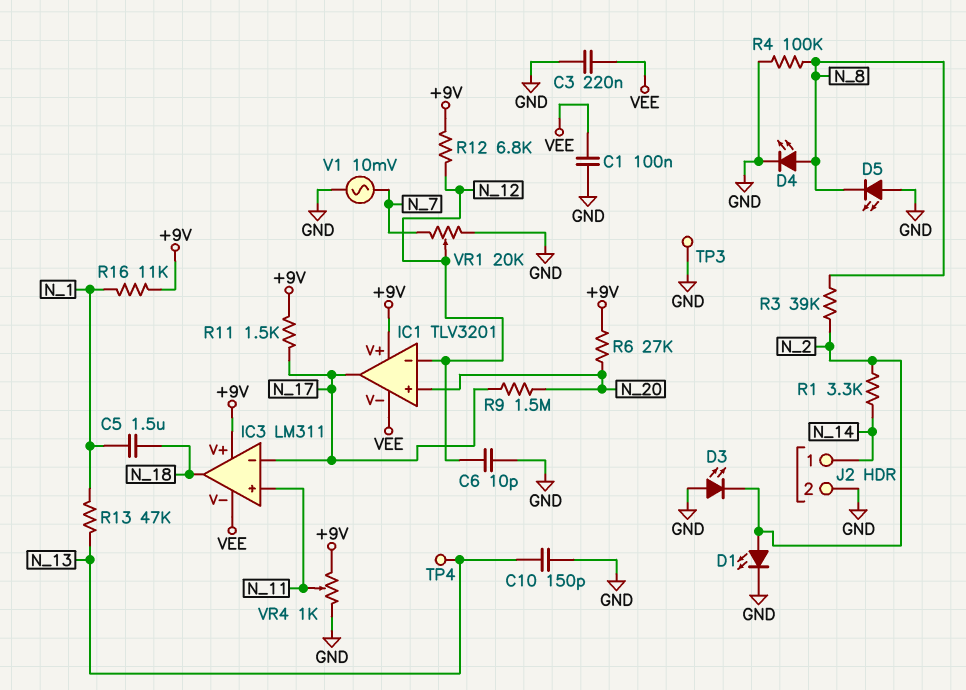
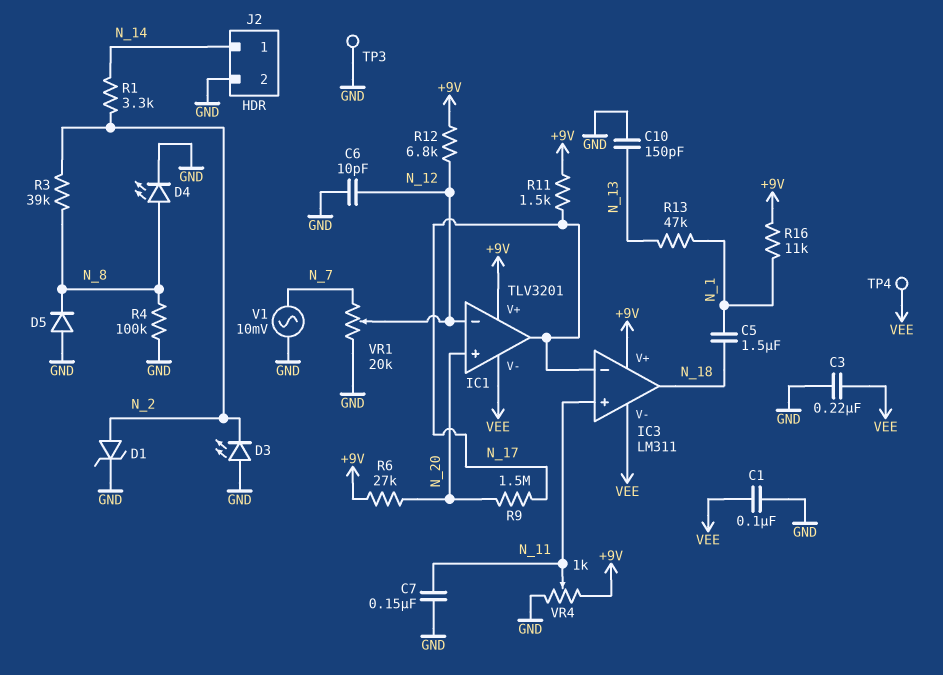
C7: none -> 150nF (GND, N_11)
D1: LED (A N_2, K GND) -> zener (A N_2, K GND)
D5: LED (A GND, K N_8) -> diode (A GND, K N_8)
TP4: test point (N_13) -> test point (VEE)

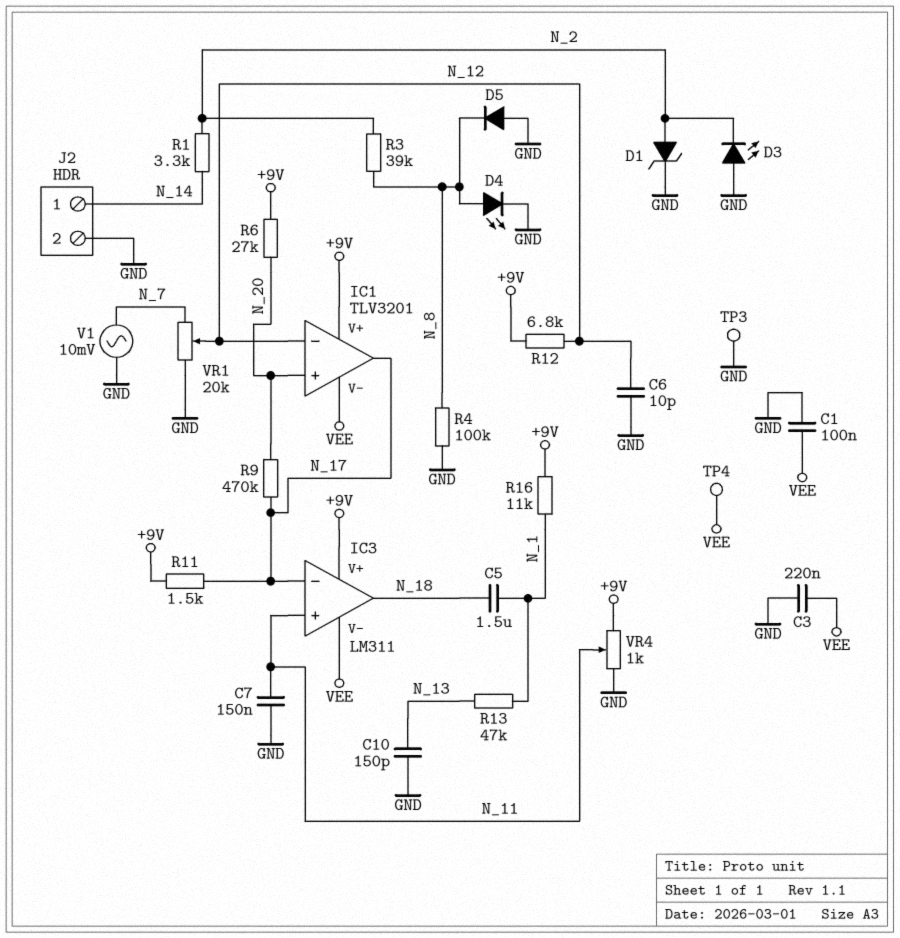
R9: 1.5M (N_17, N_20) -> 470k (N_17, N_20)

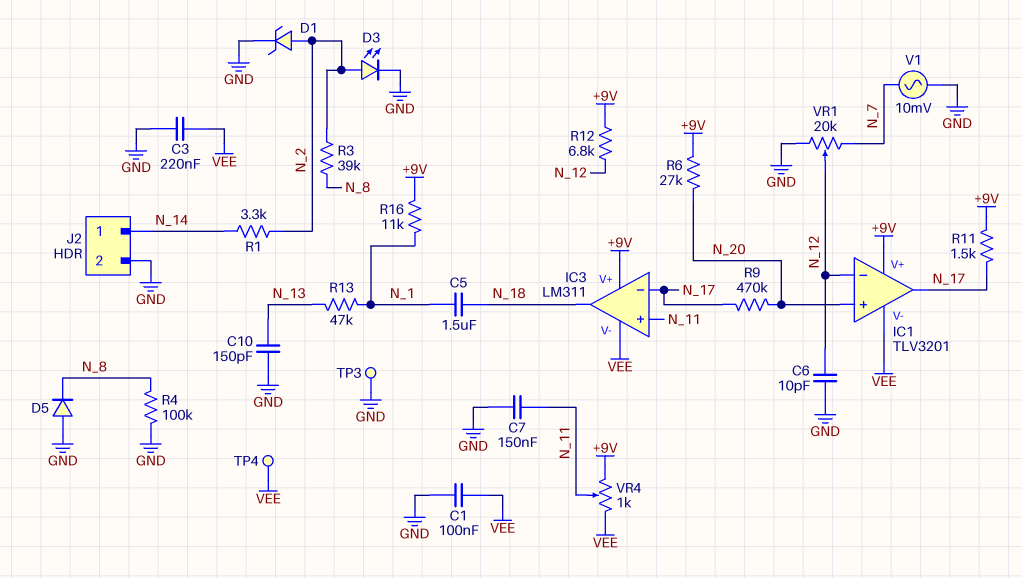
D3: LED (A GND, K N_2) -> LED (A N_2, K GND)
D4: LED (A N_8, K GND) -> none
VR4: 1k (+9V, GND, wiper N_11) -> 1k (+9V, VEE, wiper N_11)

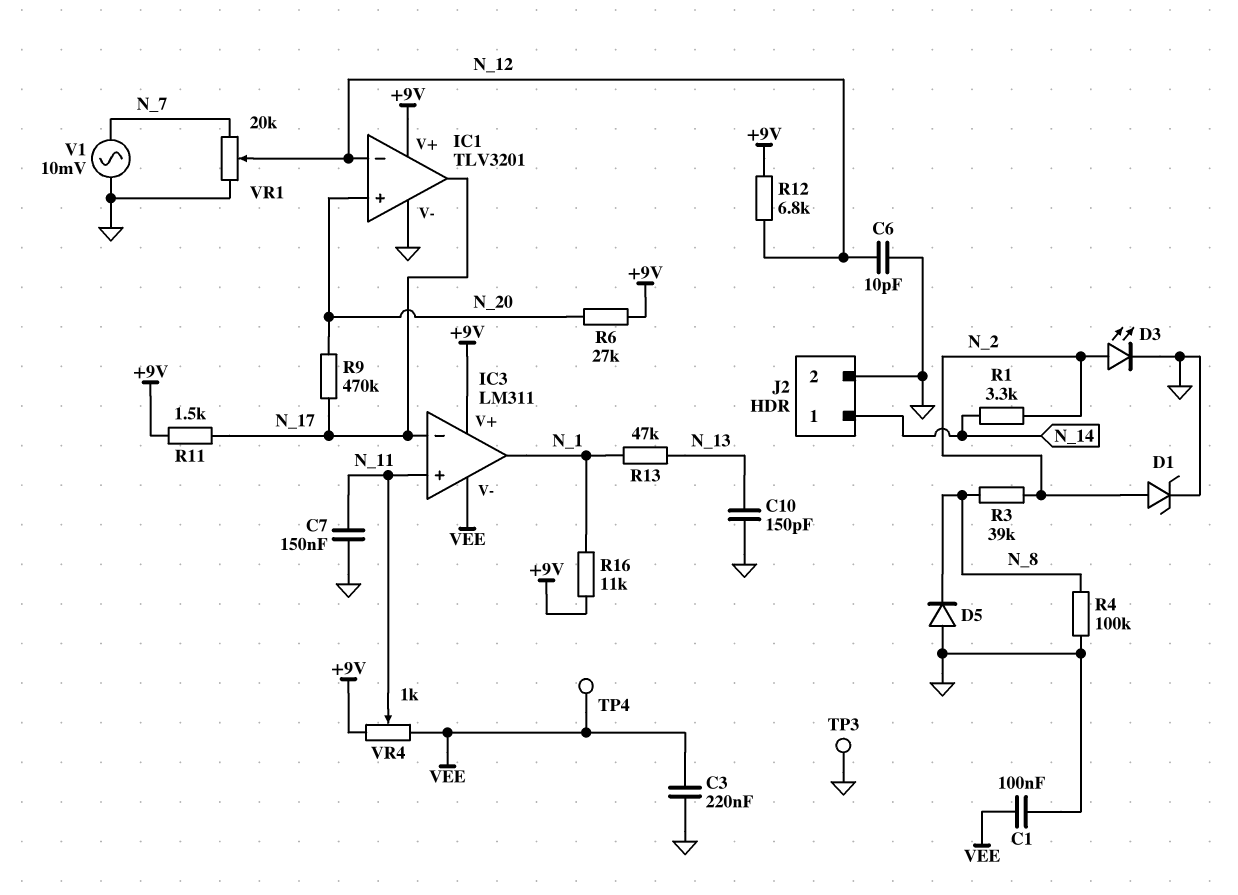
C5: 1.5uF (N_1, N_18) -> none
IC1 pin V-: VEE -> GND
IC3 pin out: N_18 -> N_1

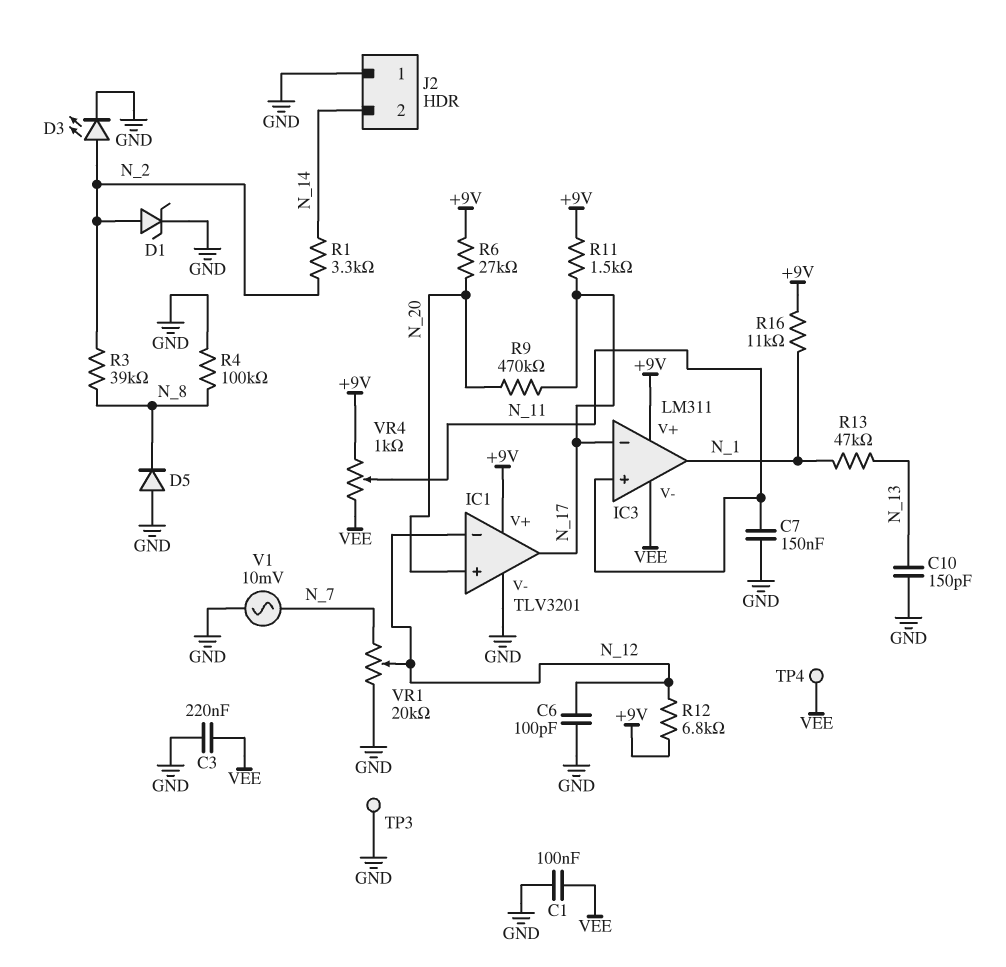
C6: 10pF (GND, N_12) -> 100pF (GND, N_12)
J2 pin 1: N_14 -> GND
J2 pin 2: GND -> N_14

